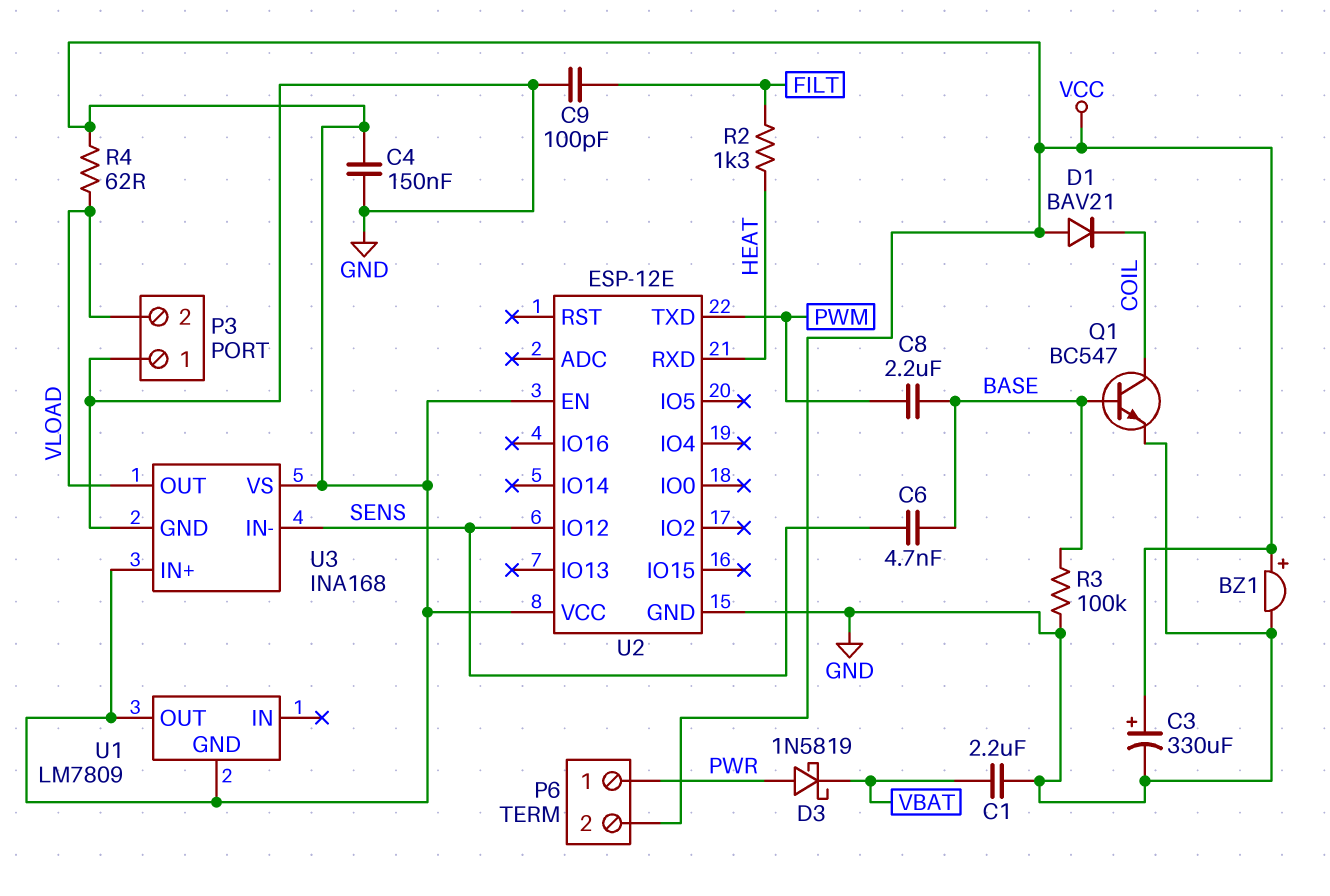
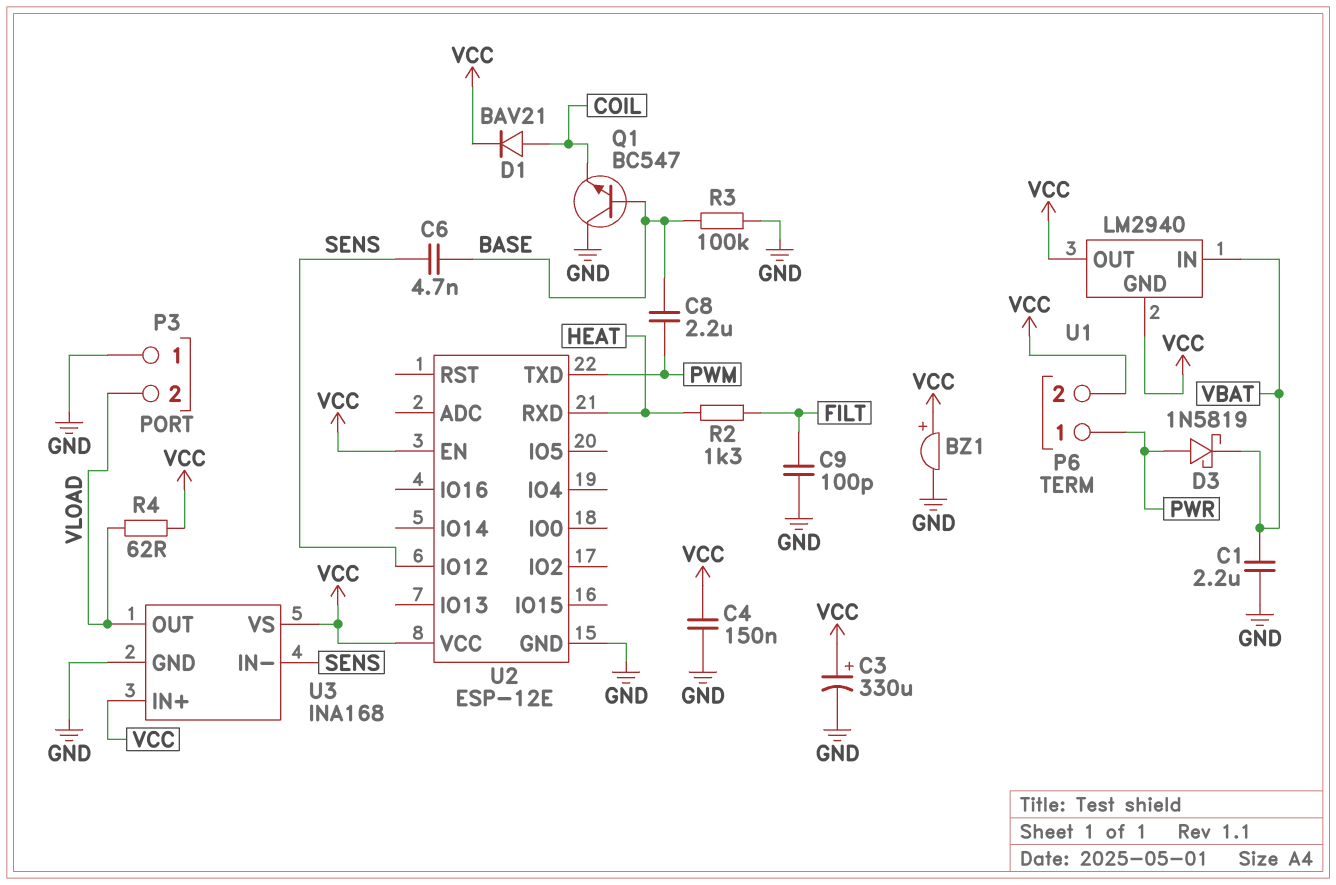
D1: diode BAV21 (A VCC, K COIL) -> diode BAV21 (A COIL, K VCC)
Q1: NPN BC547 (B BASE, C COIL, E GND) -> NPN BC547 (B BASE, C GND, E COIL)
U1: LM7809 -> LM2940
U1 pin IN: none -> VBAT

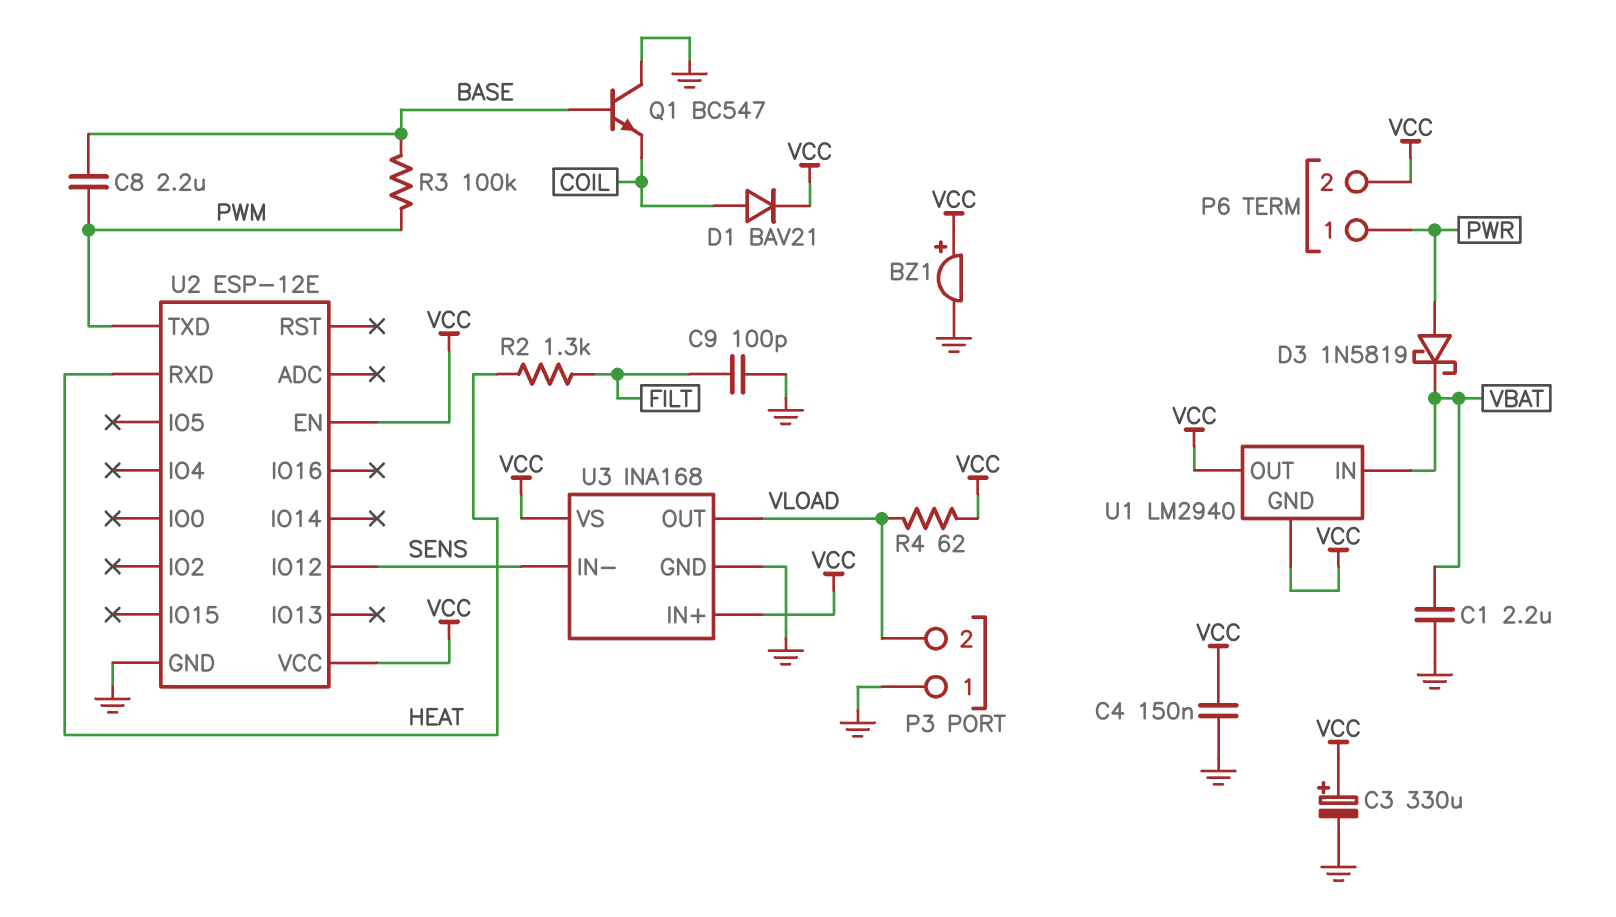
C6: 4.7nF (BASE, SENS) -> none
R3: 100k (BASE, GND) -> 100k (BASE, PWM)

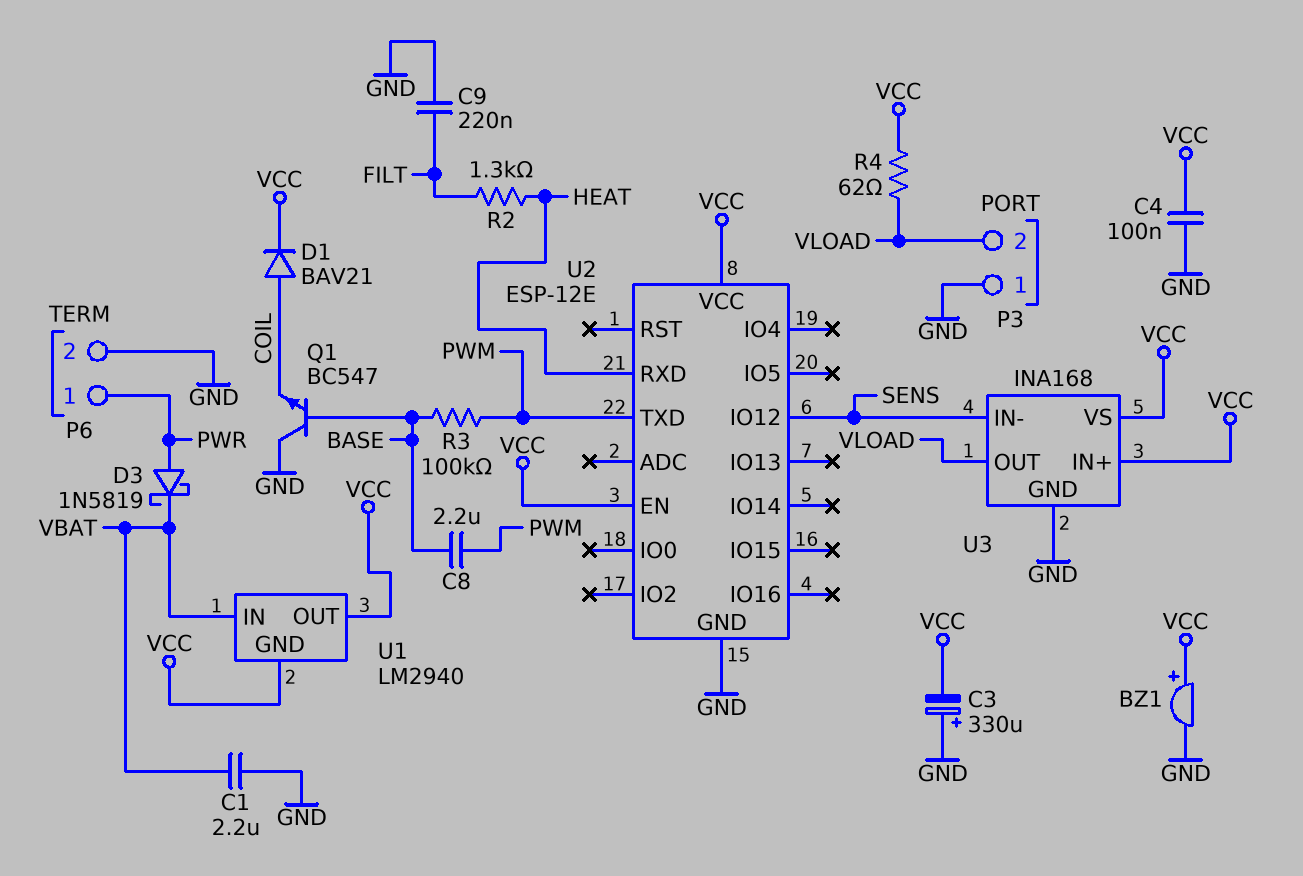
C3: 330uF (plus VCC, minus GND) -> 330uF (plus GND, minus VCC)
C4: 150nF (GND, VCC) -> 100nF (GND, VCC)
C9: 100pF (FILT, GND) -> 220nF (FILT, GND)
P6 pin 2: VCC -> GND

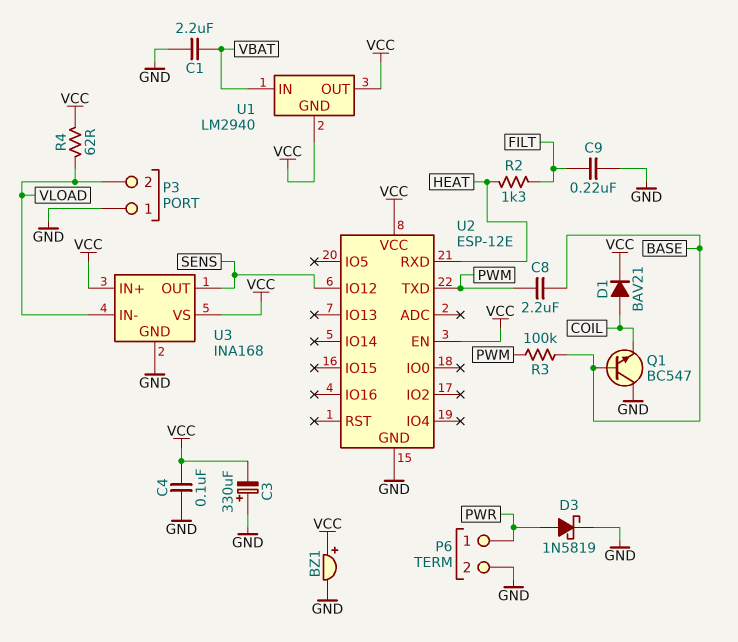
D3: schottky 1N5819 (A PWR, K VBAT) -> schottky 1N5819 (A PWR, K GND)
U3 pin IN-: SENS -> VLOAD
U3 pin OUT: VLOAD -> SENS

